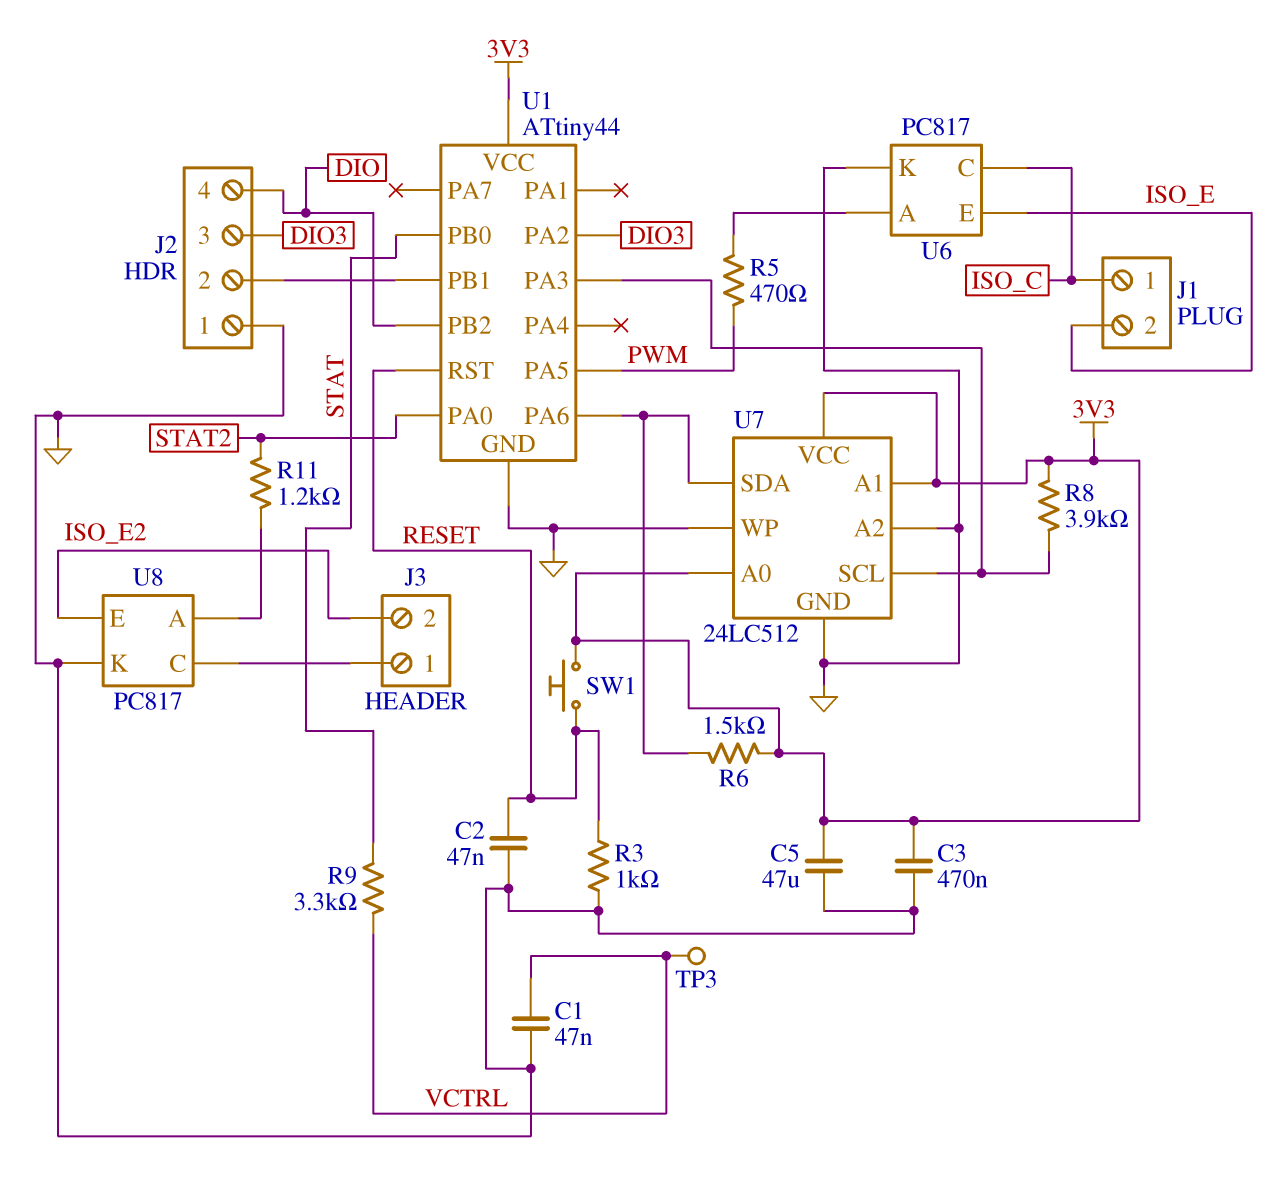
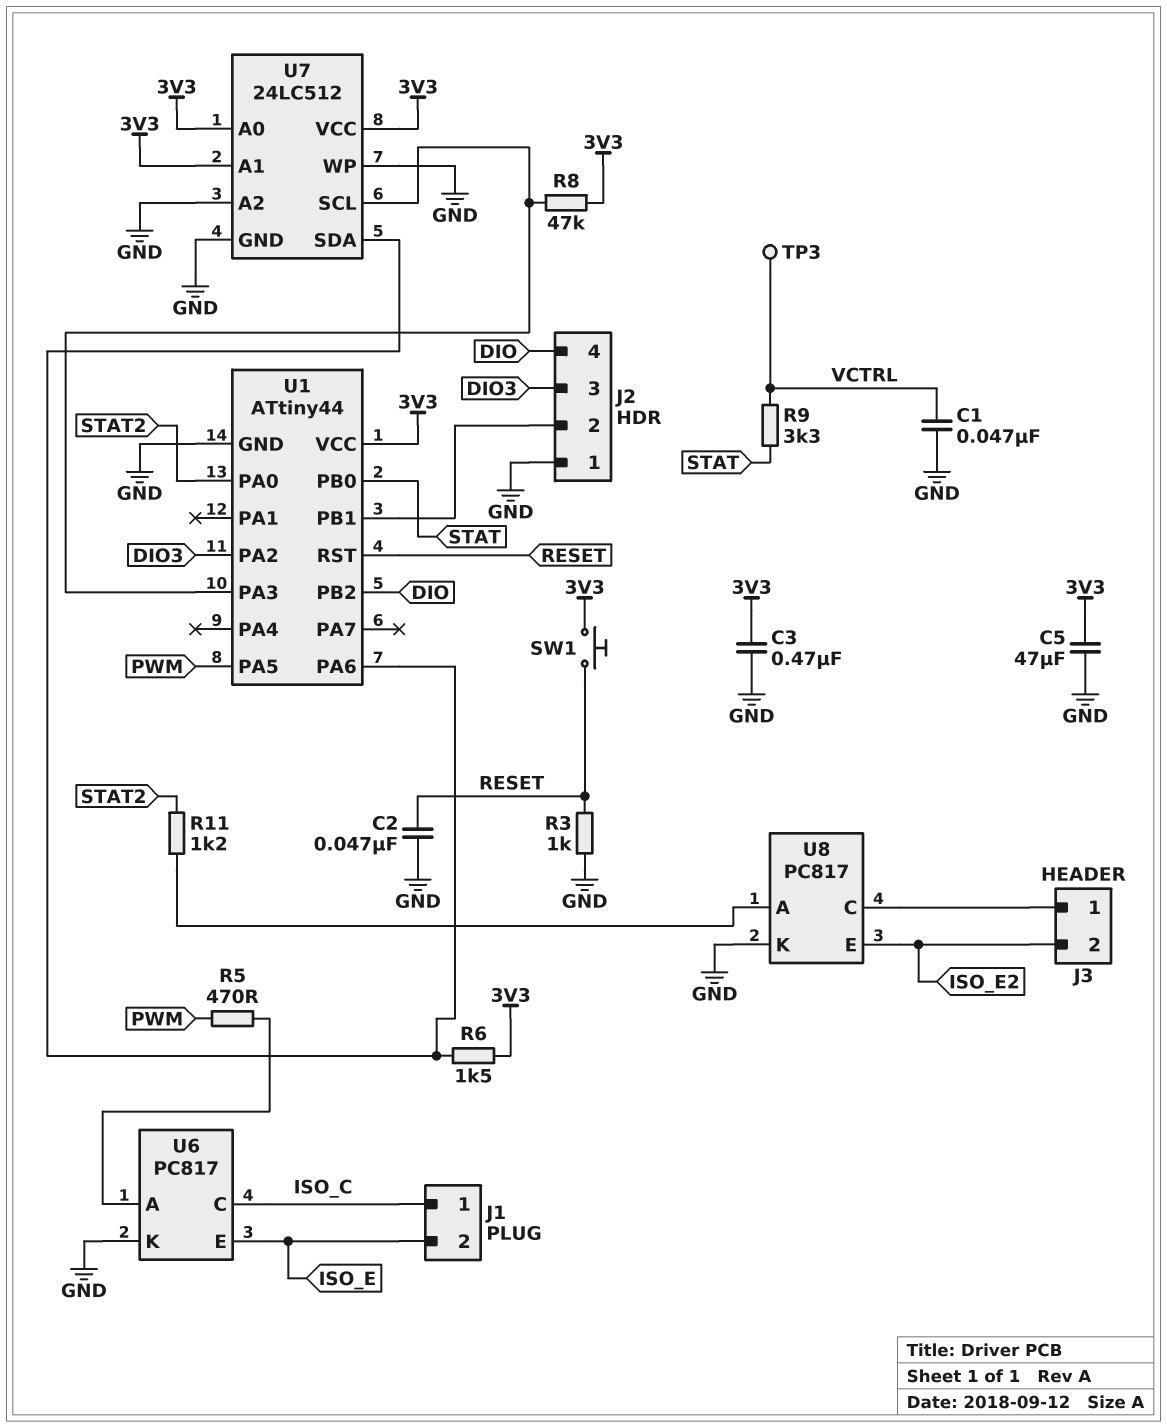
R8: 3.9k (3V3, U1/PA3) -> 47k (3V3, U1/PA3)

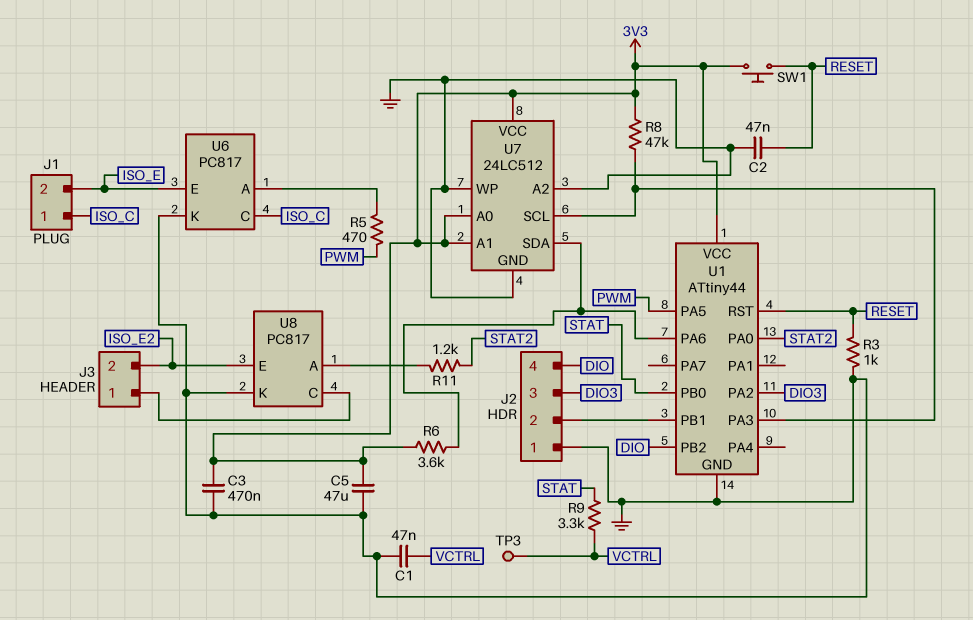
R6: 1.5k (3V3, U1/PA6) -> 3.6k (3V3, U1/PA6)

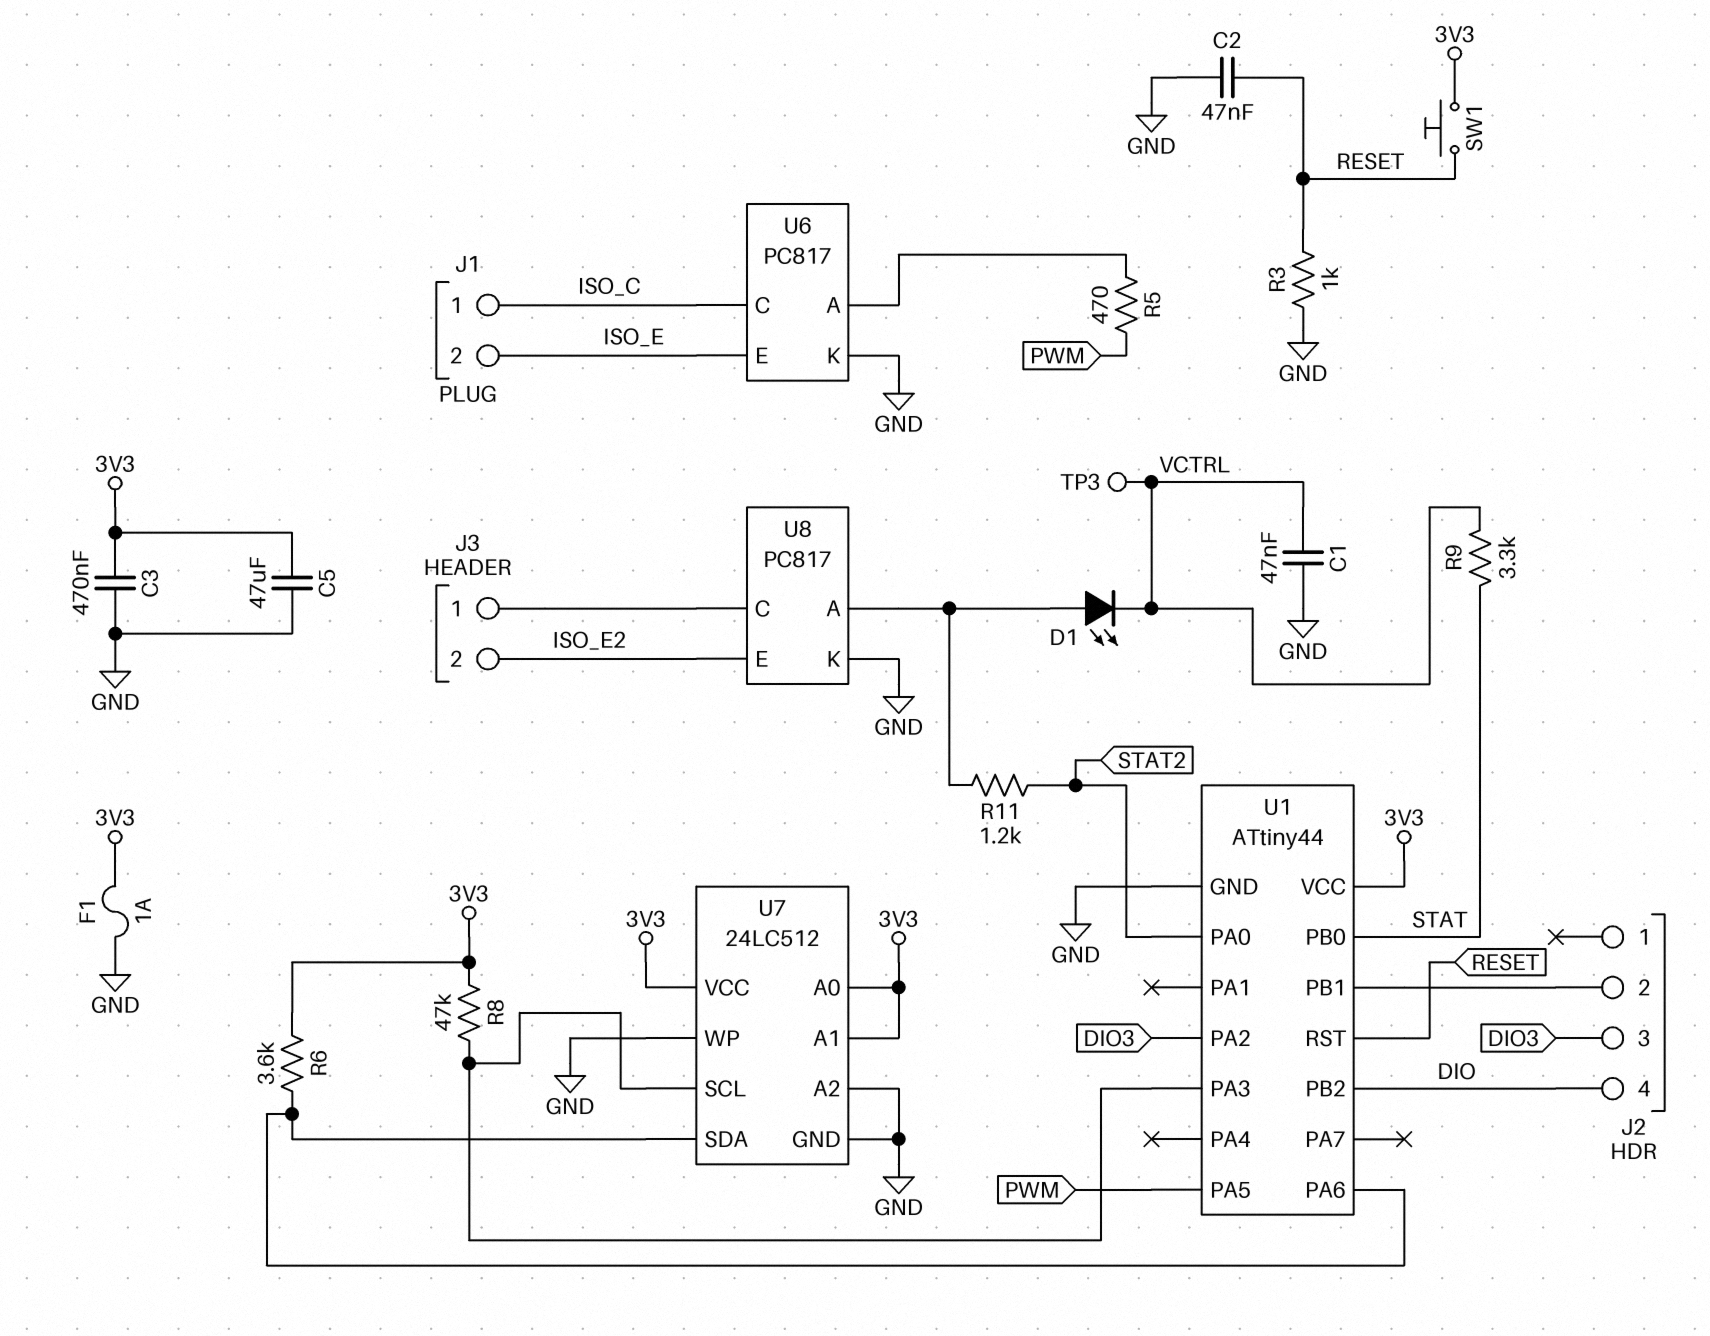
D1: none -> LED (A U8/A, K VCTRL)
F1: none -> 1A (3V3, GND)
J2 pin 1: GND -> none

